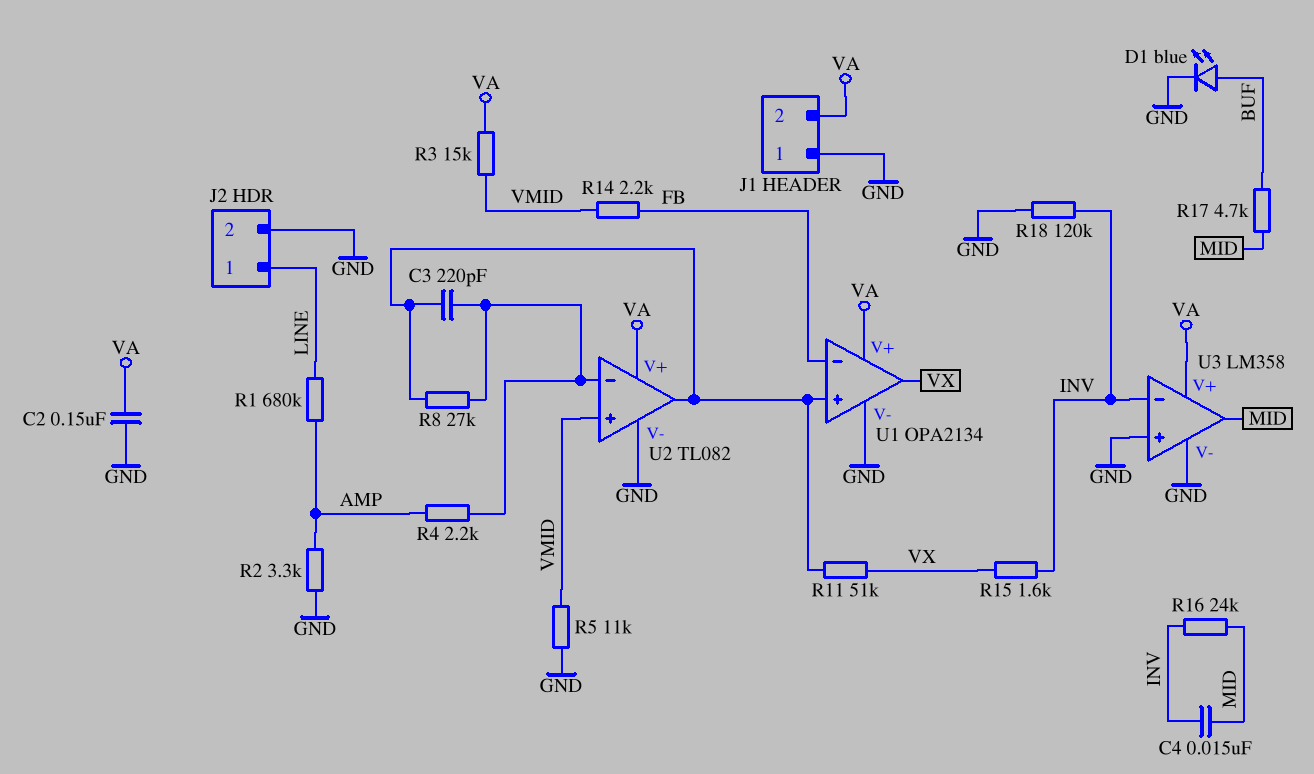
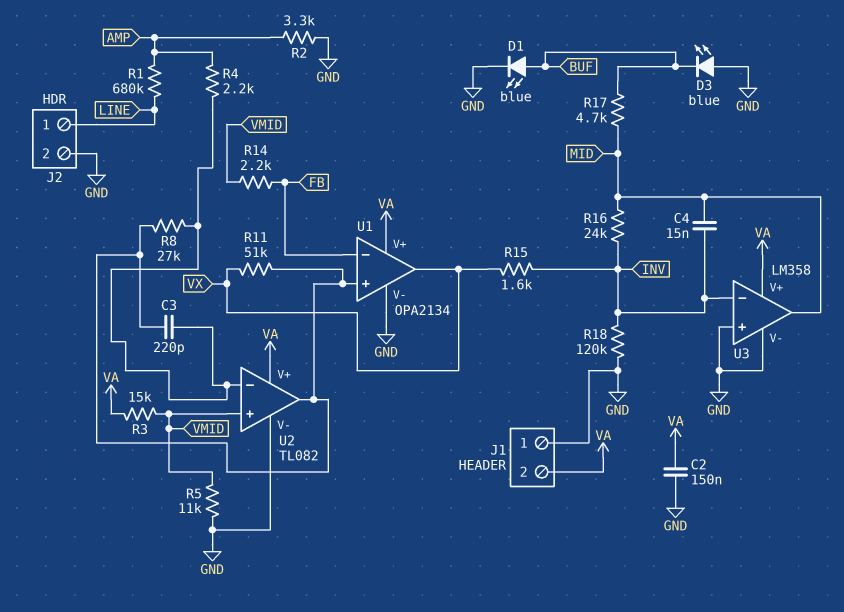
D3: none -> LED blue (A GND, K BUF)

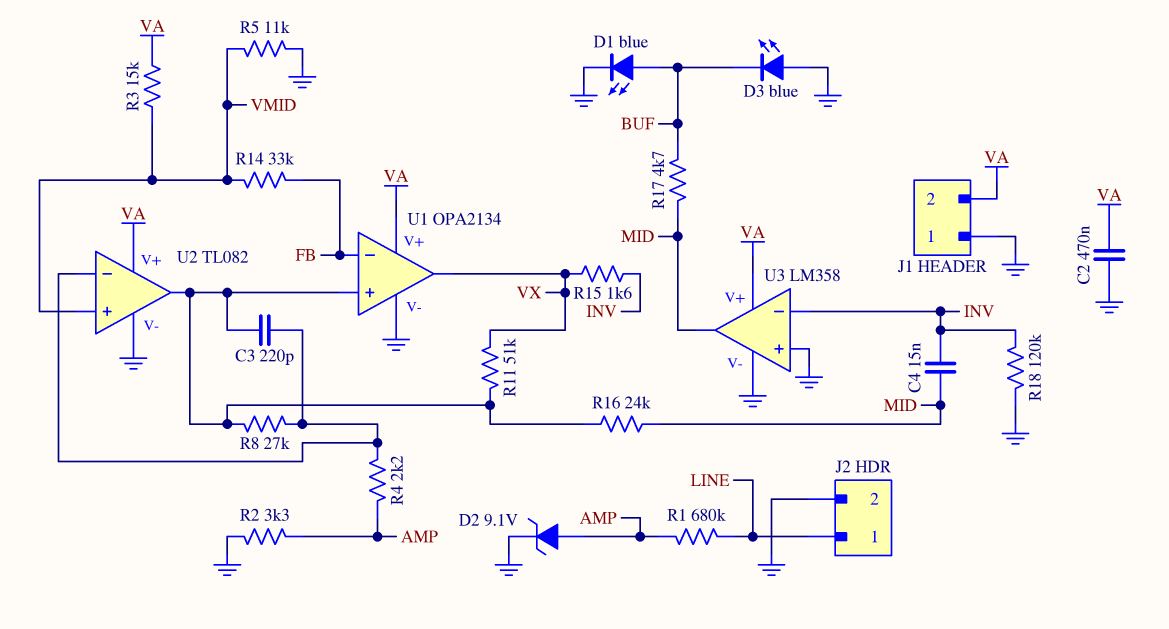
C2: 150nF (GND, VA) -> 470nF (GND, VA)
D2: none -> zener 9.1V (A AMP, K GND)
R14: 2.2k (FB, VMID) -> 33k (FB, VMID)
R16: 24k (INV, MID) -> 24k (MID, U1/in+)

